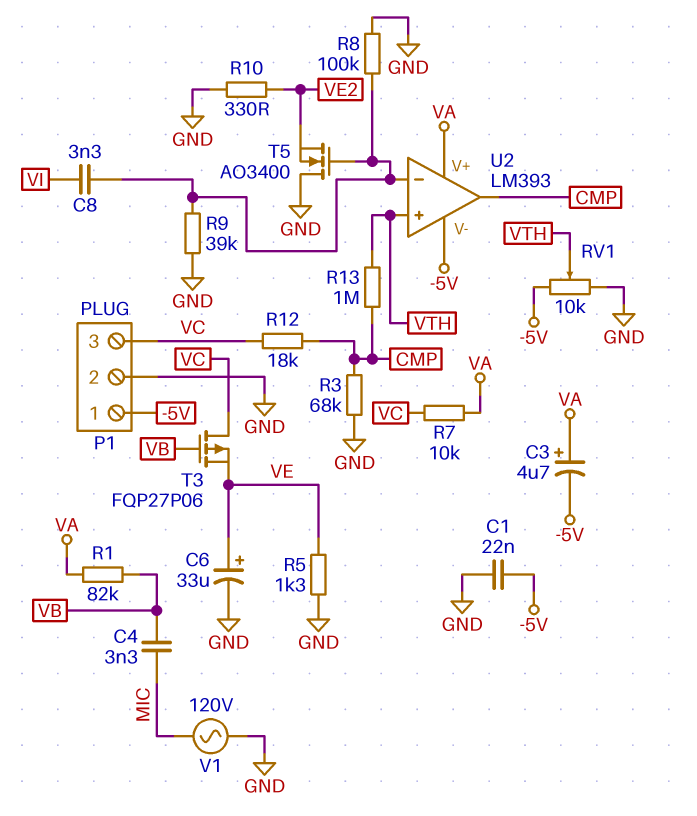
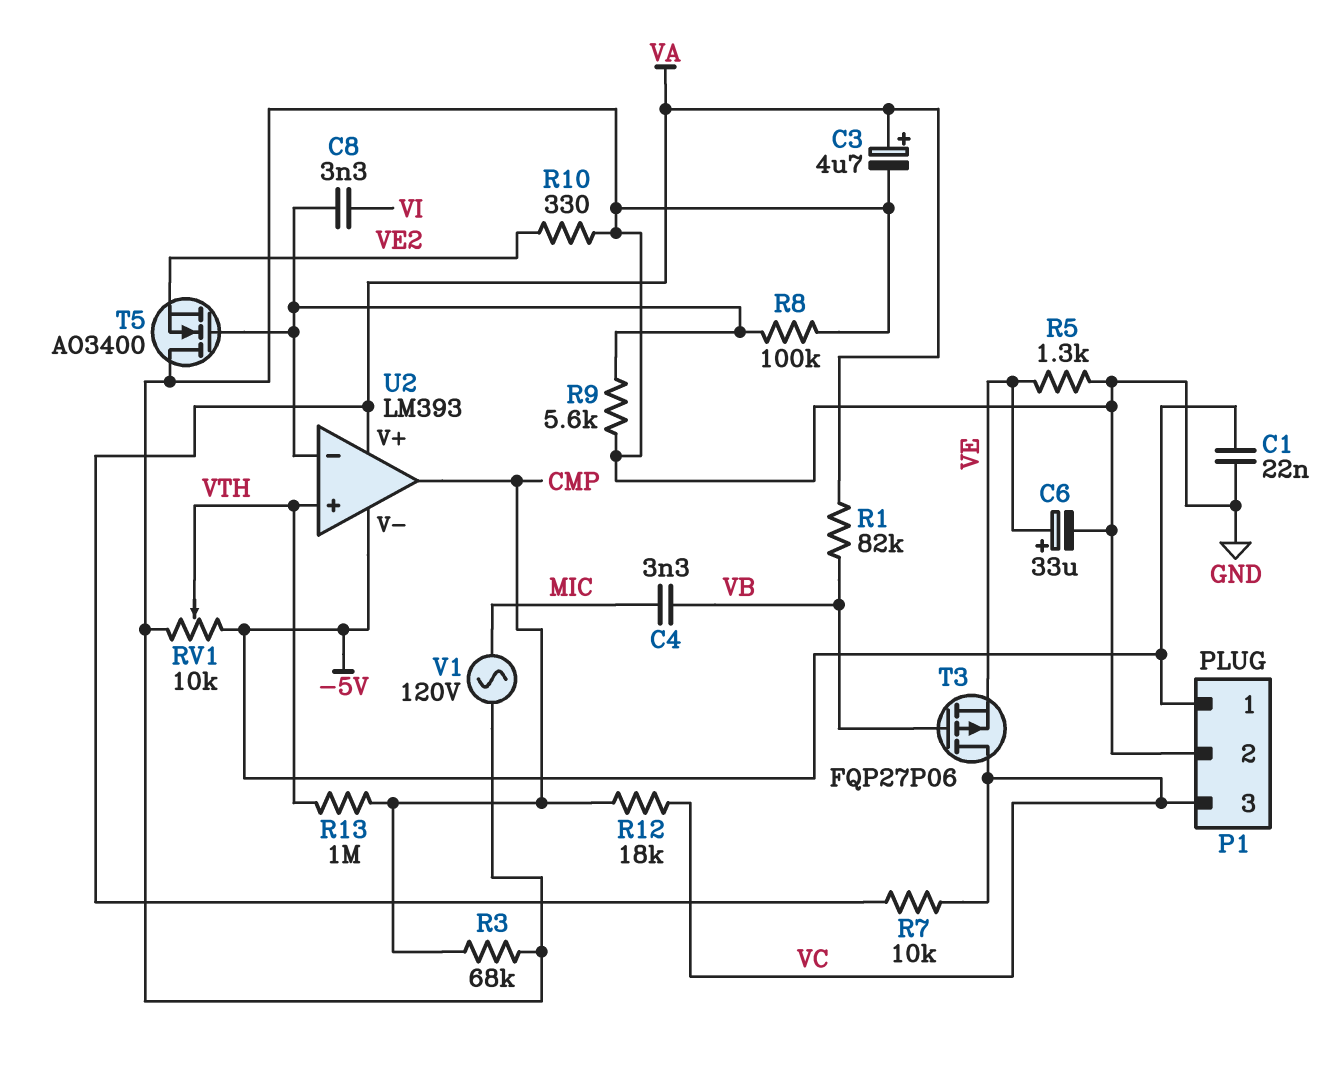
C3: 4.7uF (plus VA, minus -5V) -> 4.7uF (plus VA, minus GND)
R9: 39k (GND, U2/in-) -> 5.6k (GND, U2/in-)

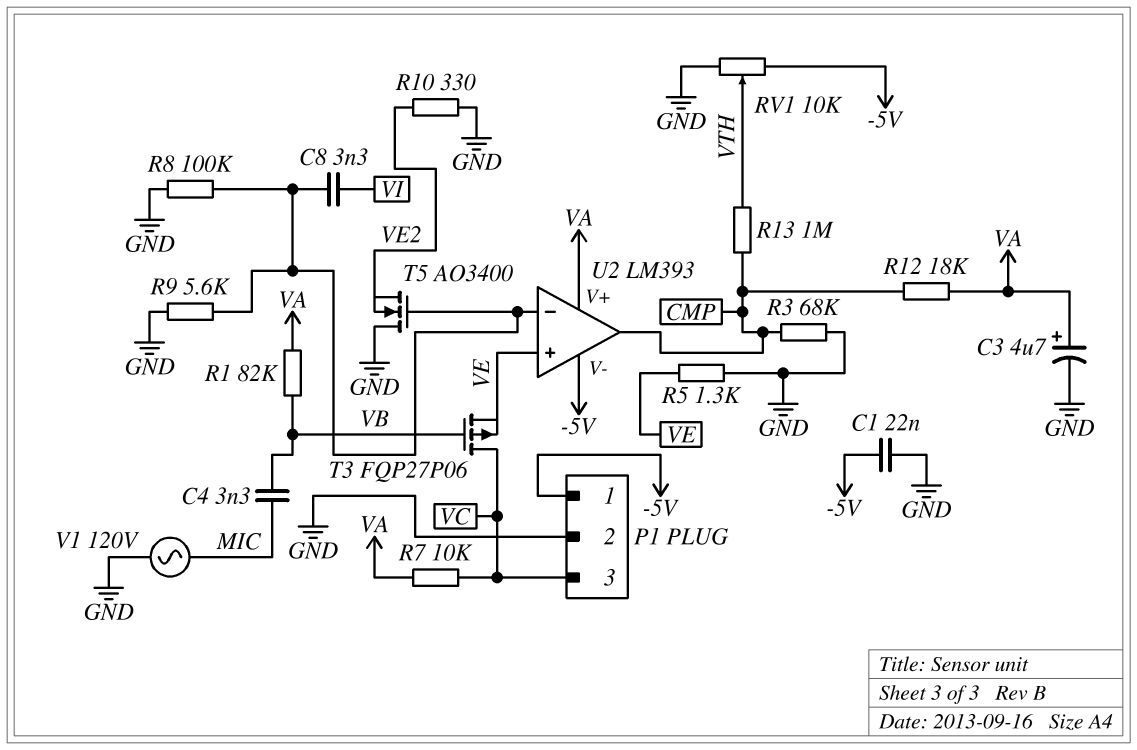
C6: 33uF (plus VE, minus GND) -> none
R12: 18k (CMP, VC) -> 18k (CMP, VA)
U2 pin in+: VTH -> VE

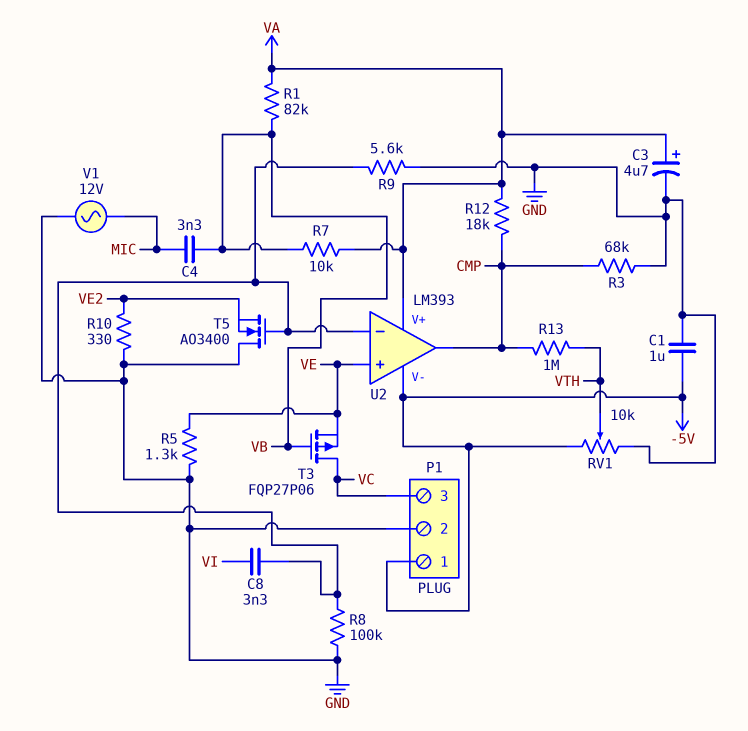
C1: 22nF (-5V, GND) -> 1uF (-5V, GND)
R7: 10k (VA, VC) -> 10k (VA, VB)
V1: AC 120V (GND, MIC) -> AC 12V (GND, MIC)

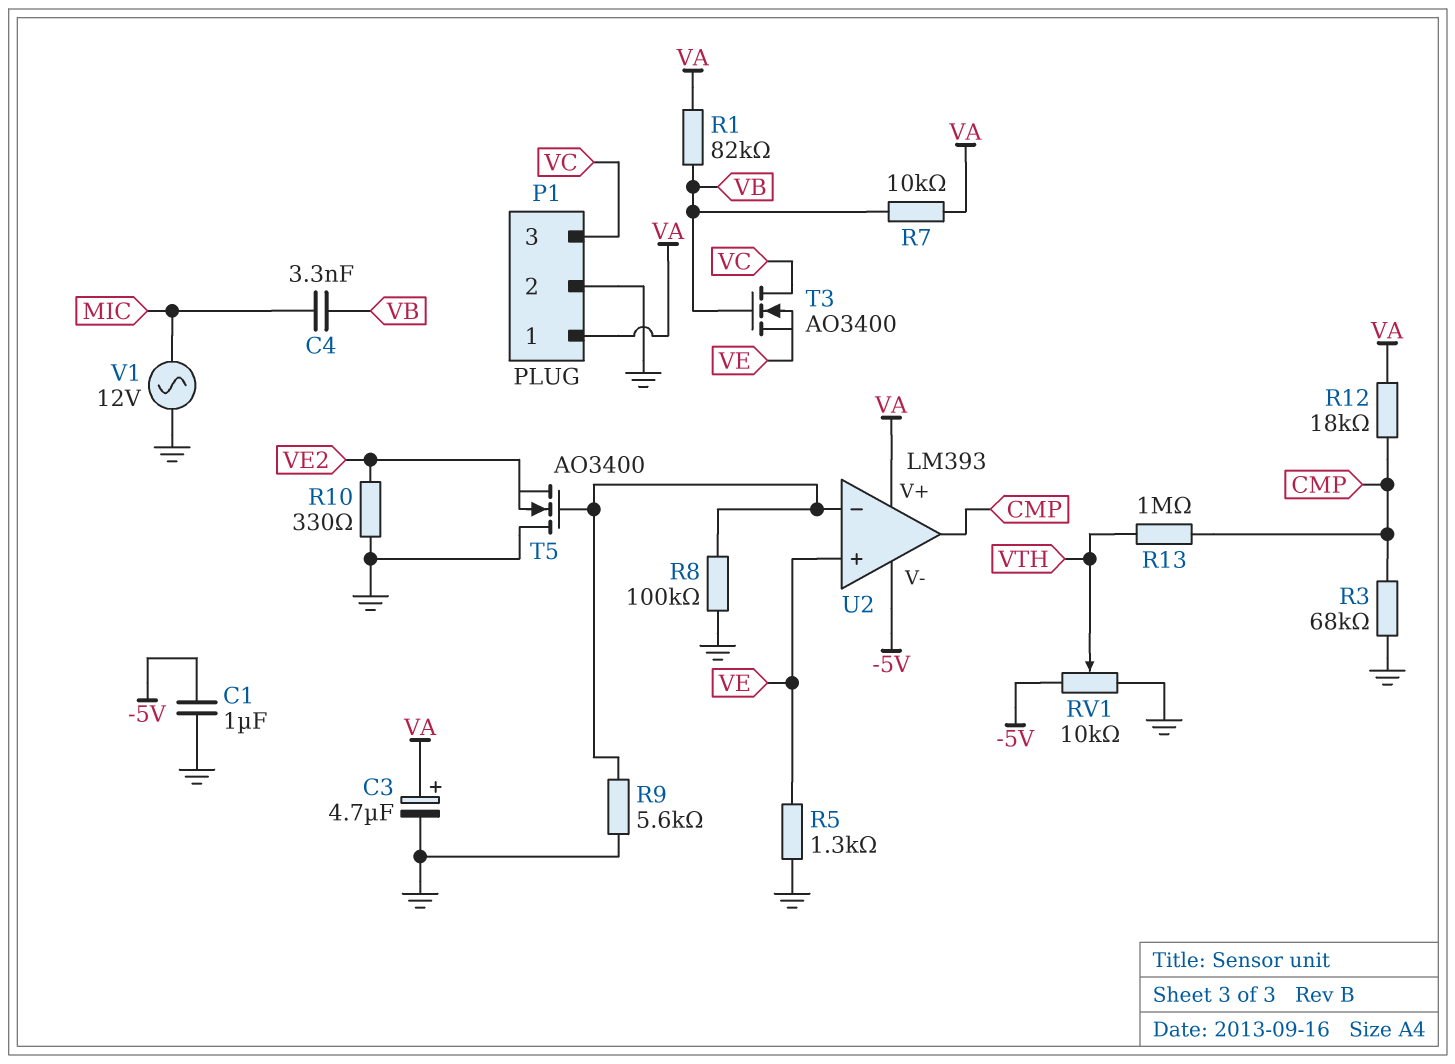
C8: 3.3nF (U2/in-, VI) -> none
P1 pin 1: -5V -> VA
T3: PMOS FQP27P06 (G VB, D VC, S VE) -> NMOS AO3400 (G VB, D VC, S VE)

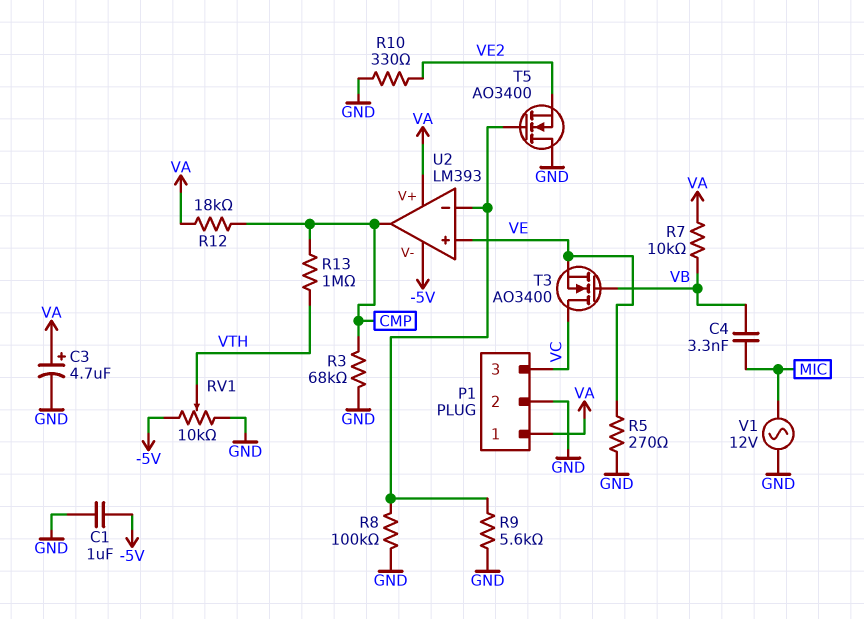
R1: 82k (VA, VB) -> none
R5: 1.3k (GND, VE) -> 270 (GND, VE)

